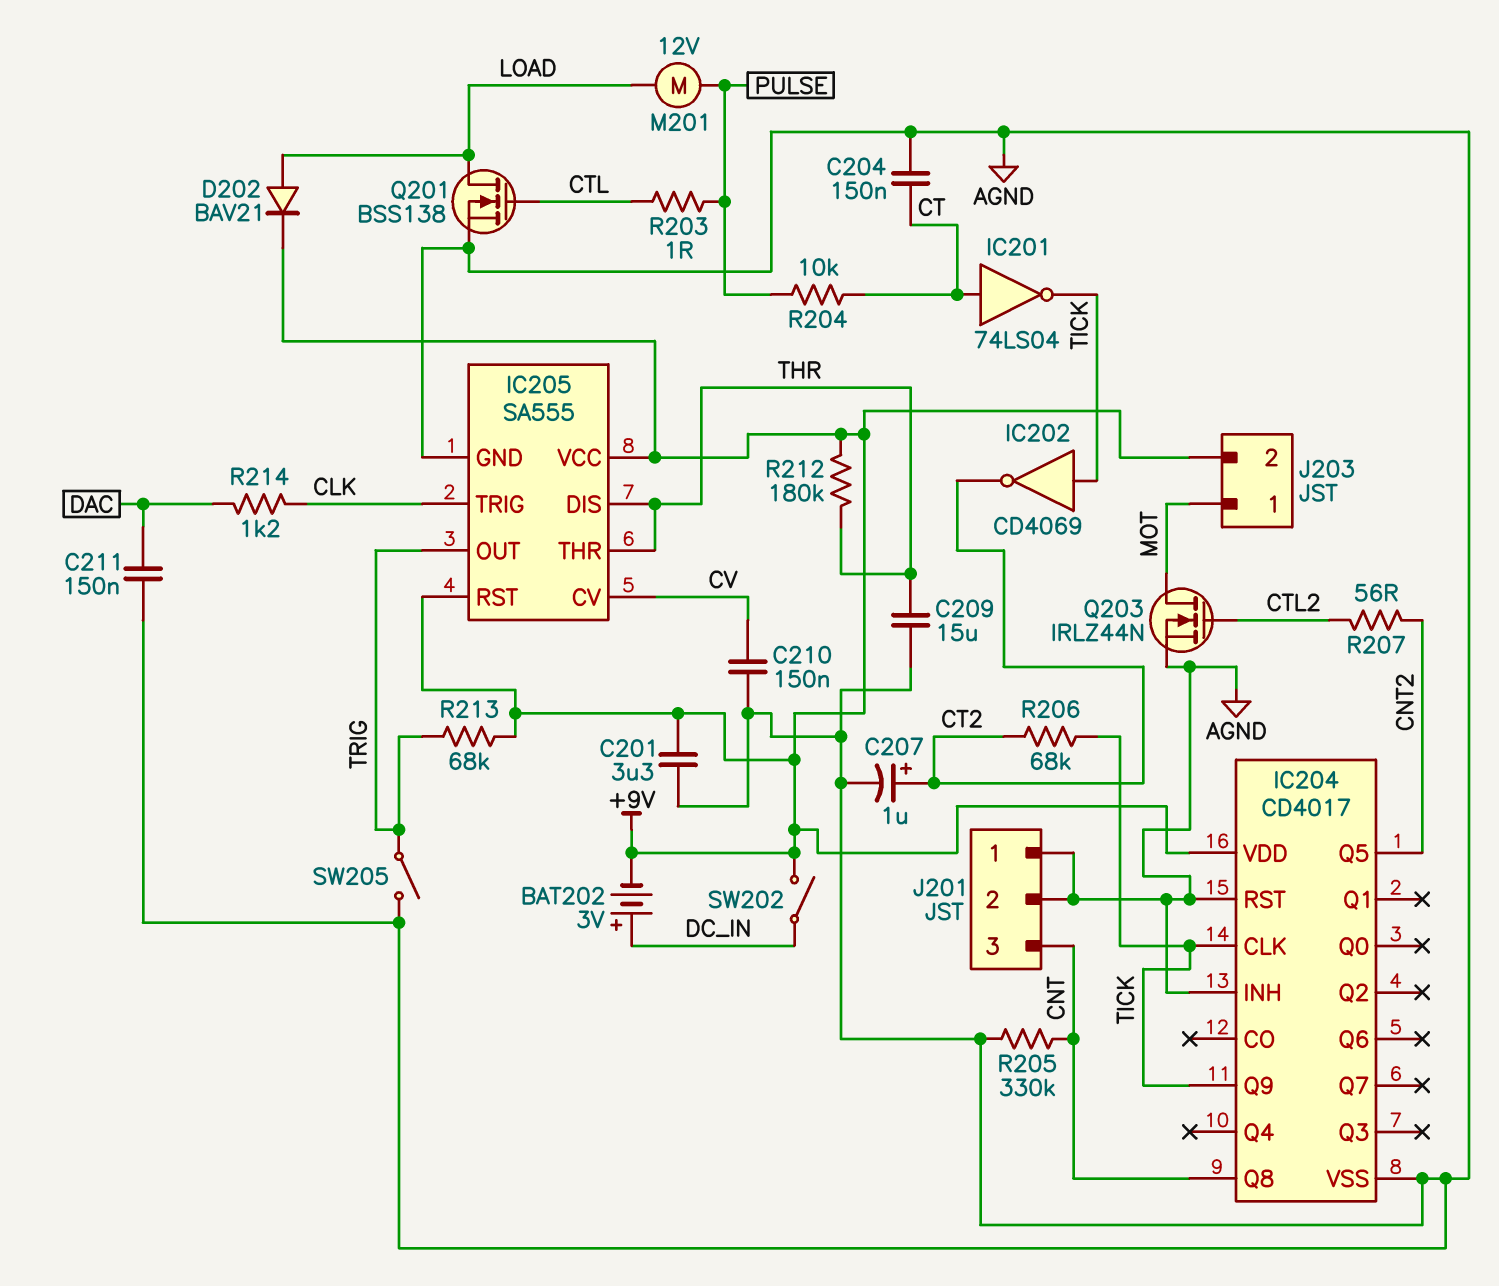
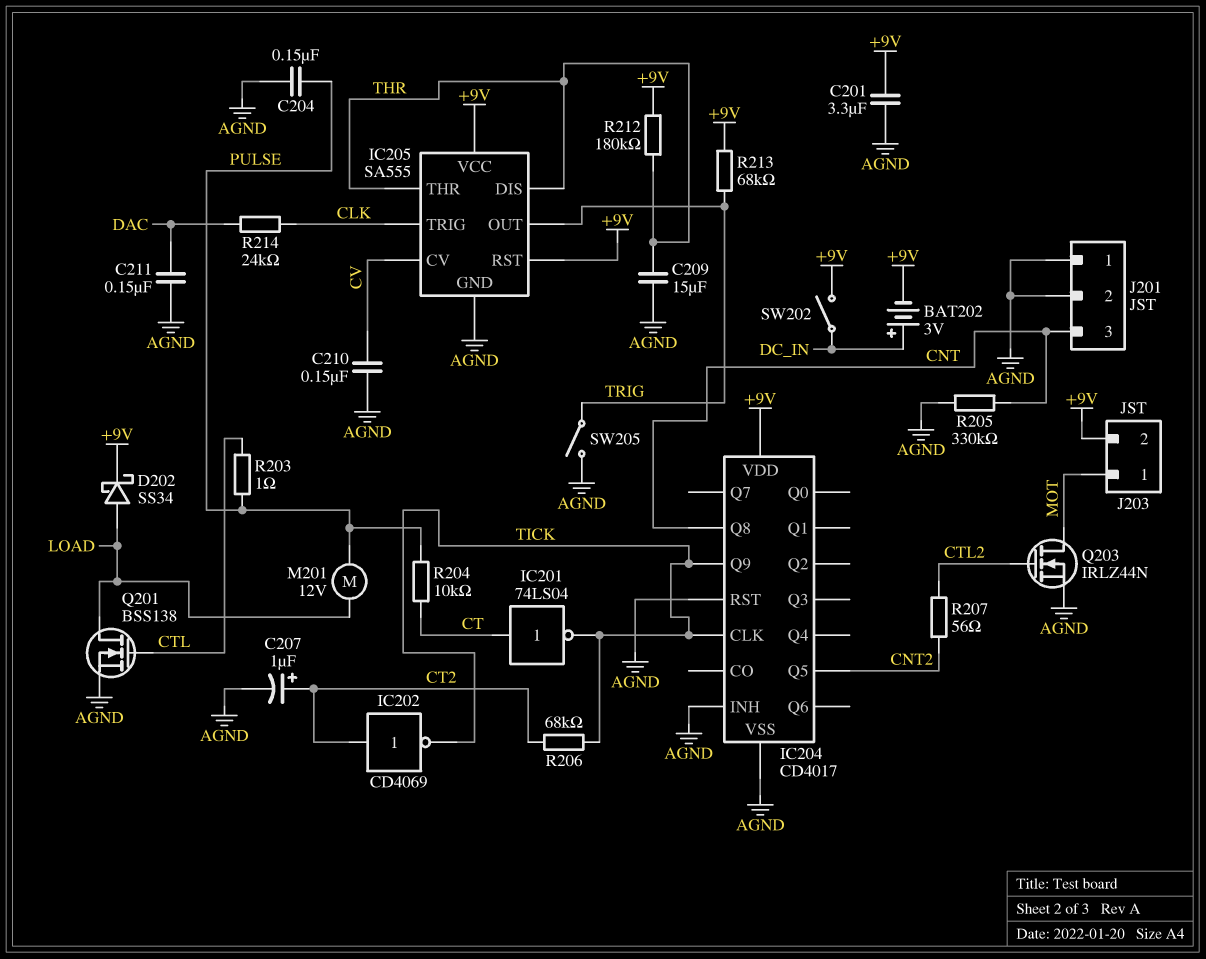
C204: 150nF (AGND, CT) -> 150nF (AGND, PULSE)
D202: diode BAV21 (A LOAD, K +9V) -> schottky SS34 (A LOAD, K +9V)
IC202: NOT CD4069 (in TICK, out CT2) -> NOT CD4069 (in CT2, out TICK)
R214: 1.2k (CLK, DAC) -> 24k (CLK, DAC)

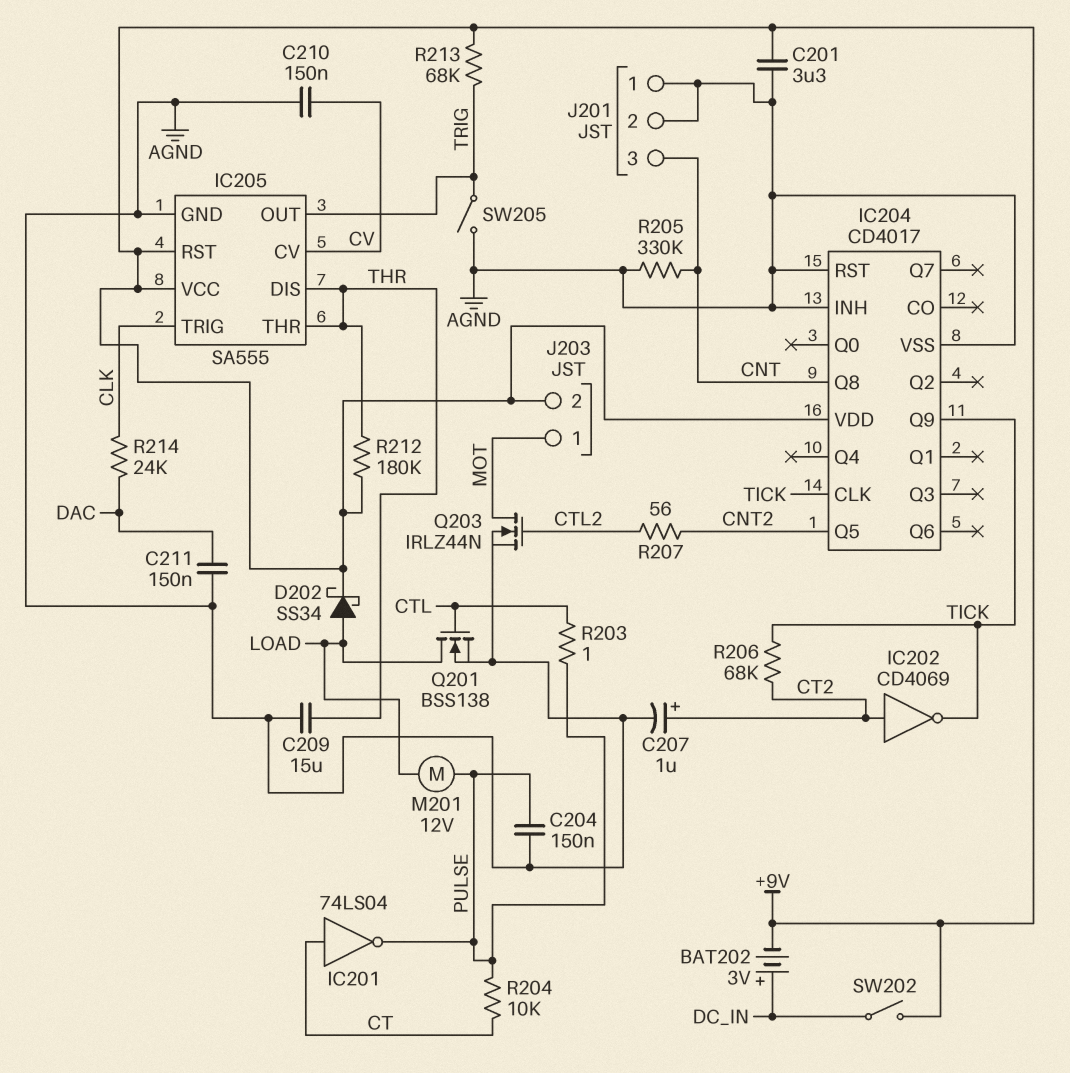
IC201: NOT 74LS04 (in CT, out TICK) -> NOT 74LS04 (in CT, out PULSE)

